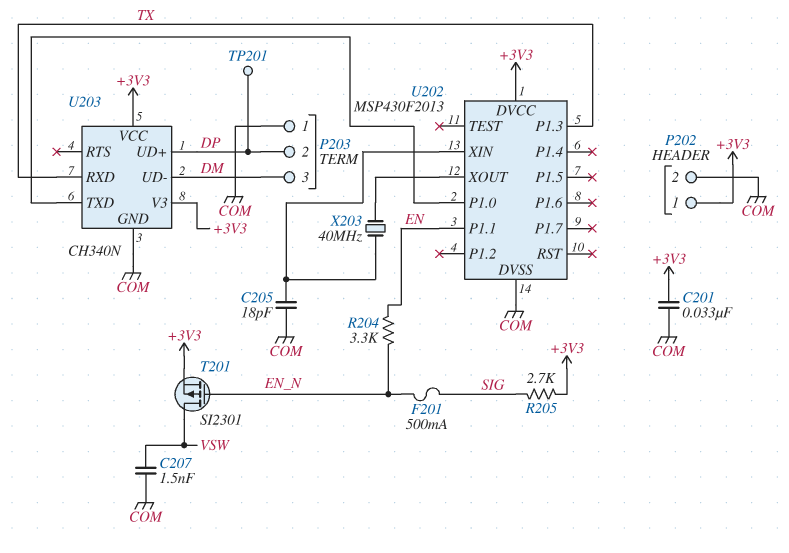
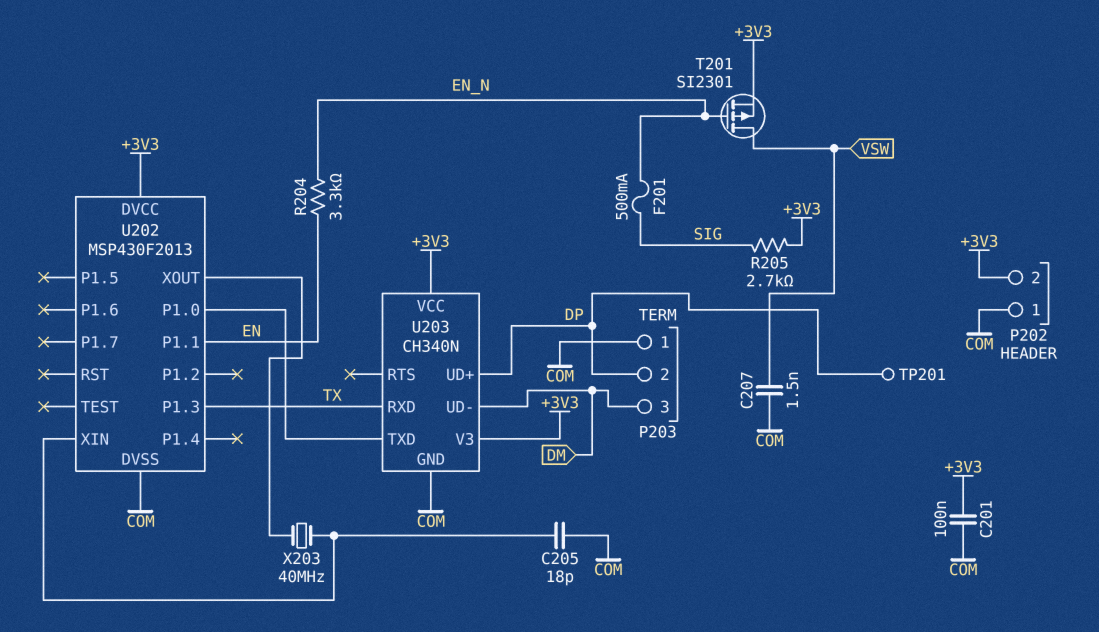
C201: 33nF (+3V3, COM) -> 100nF (+3V3, COM)
P202 pin 1: +3V3 -> COM
P202 pin 2: COM -> +3V3

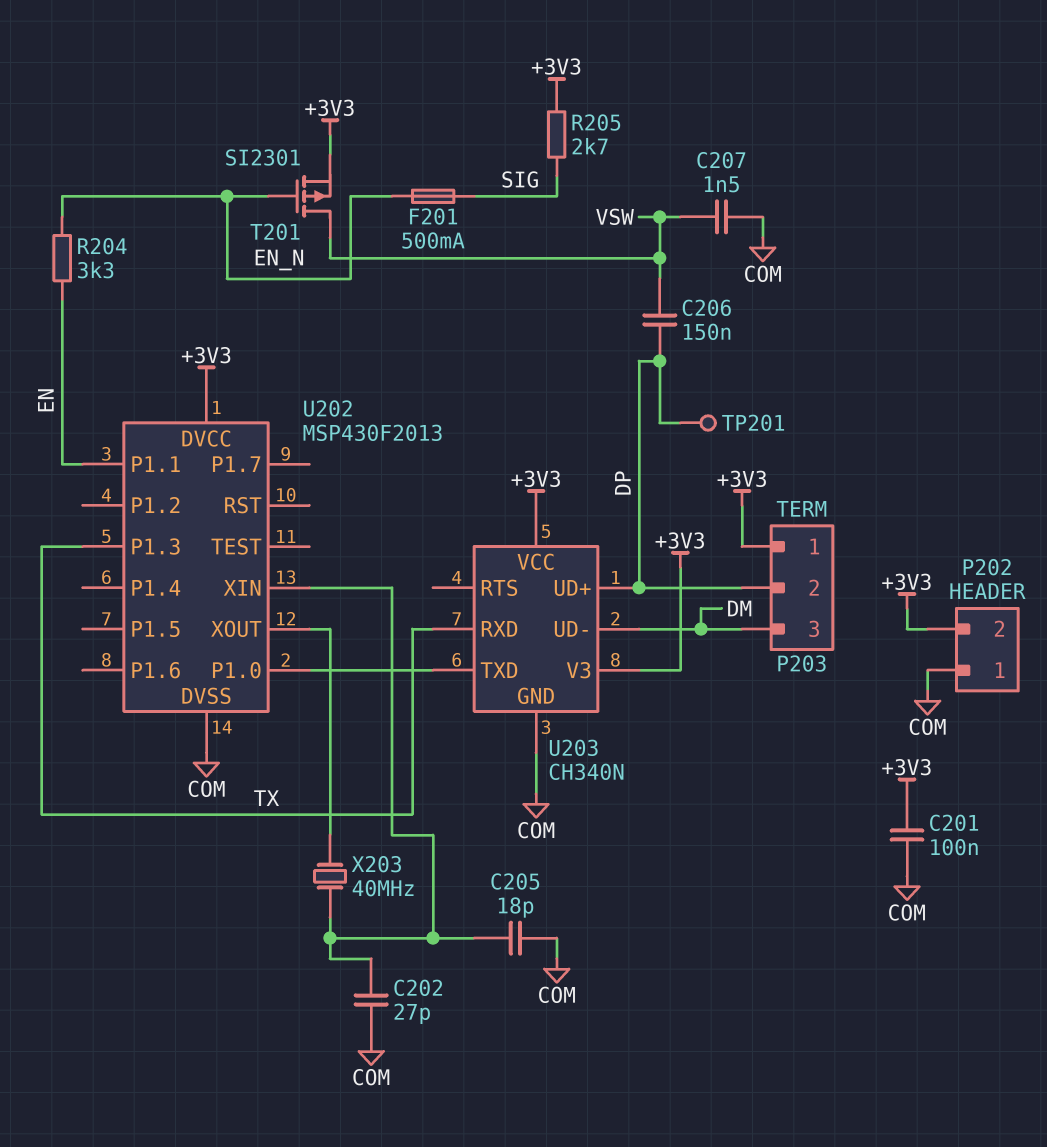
C202: none -> 27pF (COM, U202/XIN)
C206: none -> 150nF (DP, VSW)
P203 pin 1: COM -> +3V3

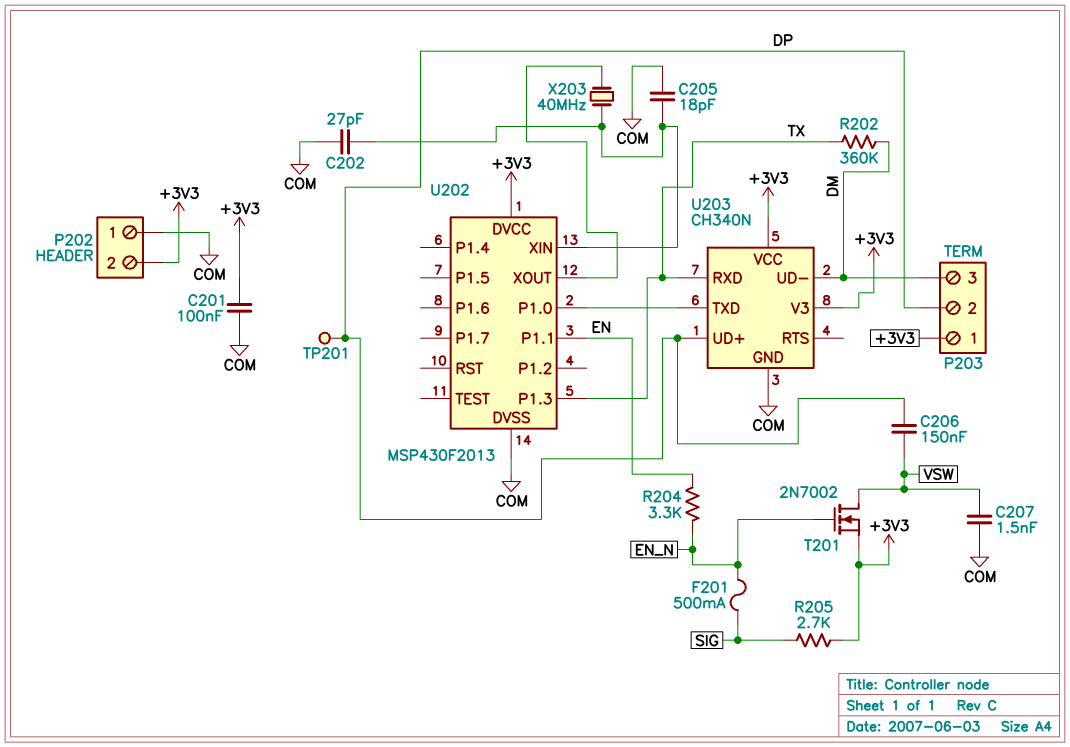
R202: none -> 360k (DM, TX)
T201: PMOS SI2301 (G EN_N, D VSW, S +3V3) -> NMOS 2N7002 (G EN_N, D VSW, S +3V3)

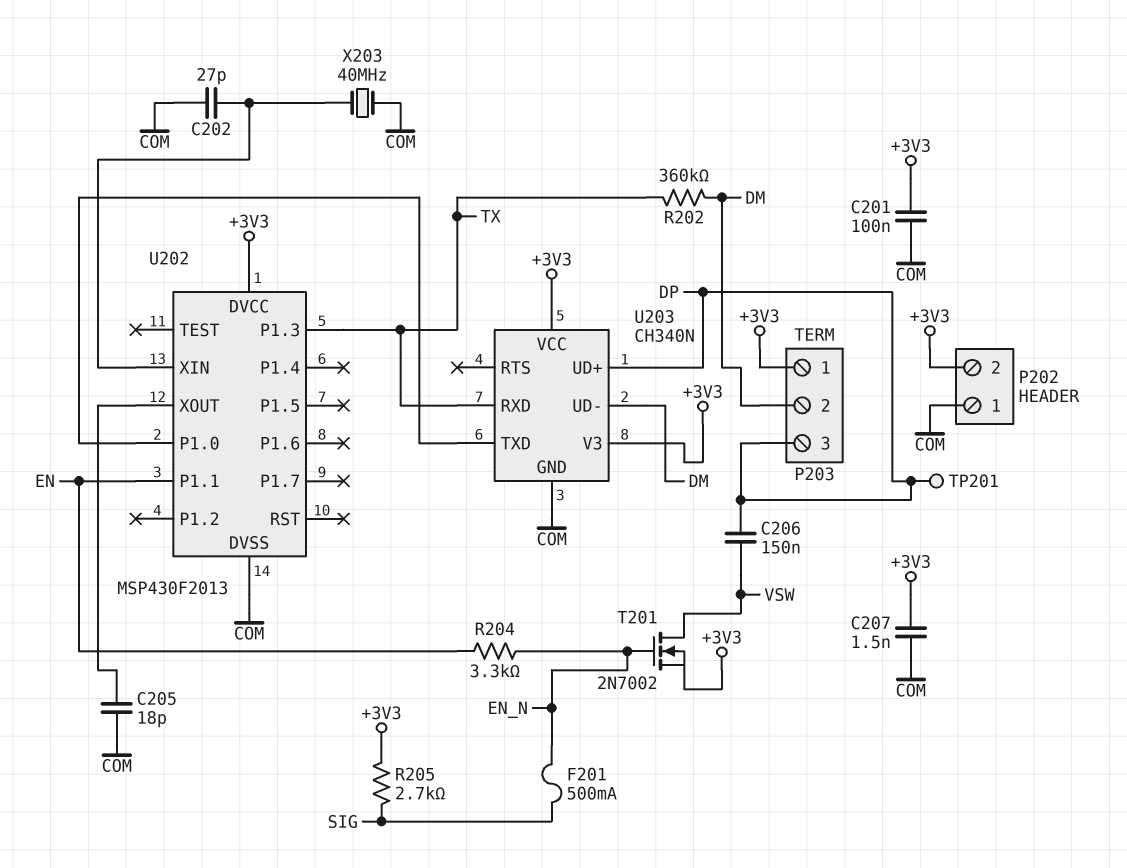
C205: 18pF (COM, U202/XIN) -> 18pF (COM, U202/XOUT)
C207: 1.5nF (COM, VSW) -> 1.5nF (+3V3, COM)
P203 pin 2: DP -> DM
P203 pin 3: DM -> DP
X203: 40MHz (U202/XIN, U202/XOUT) -> 40MHz (COM, U202/XIN)

